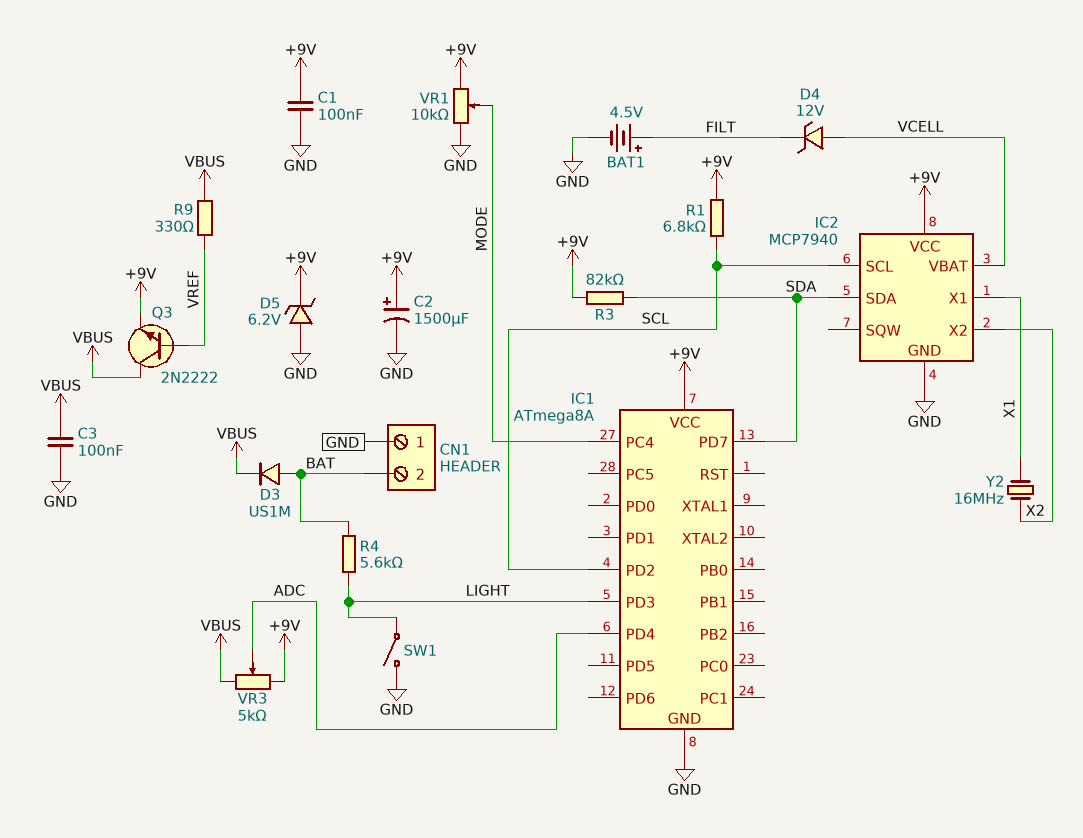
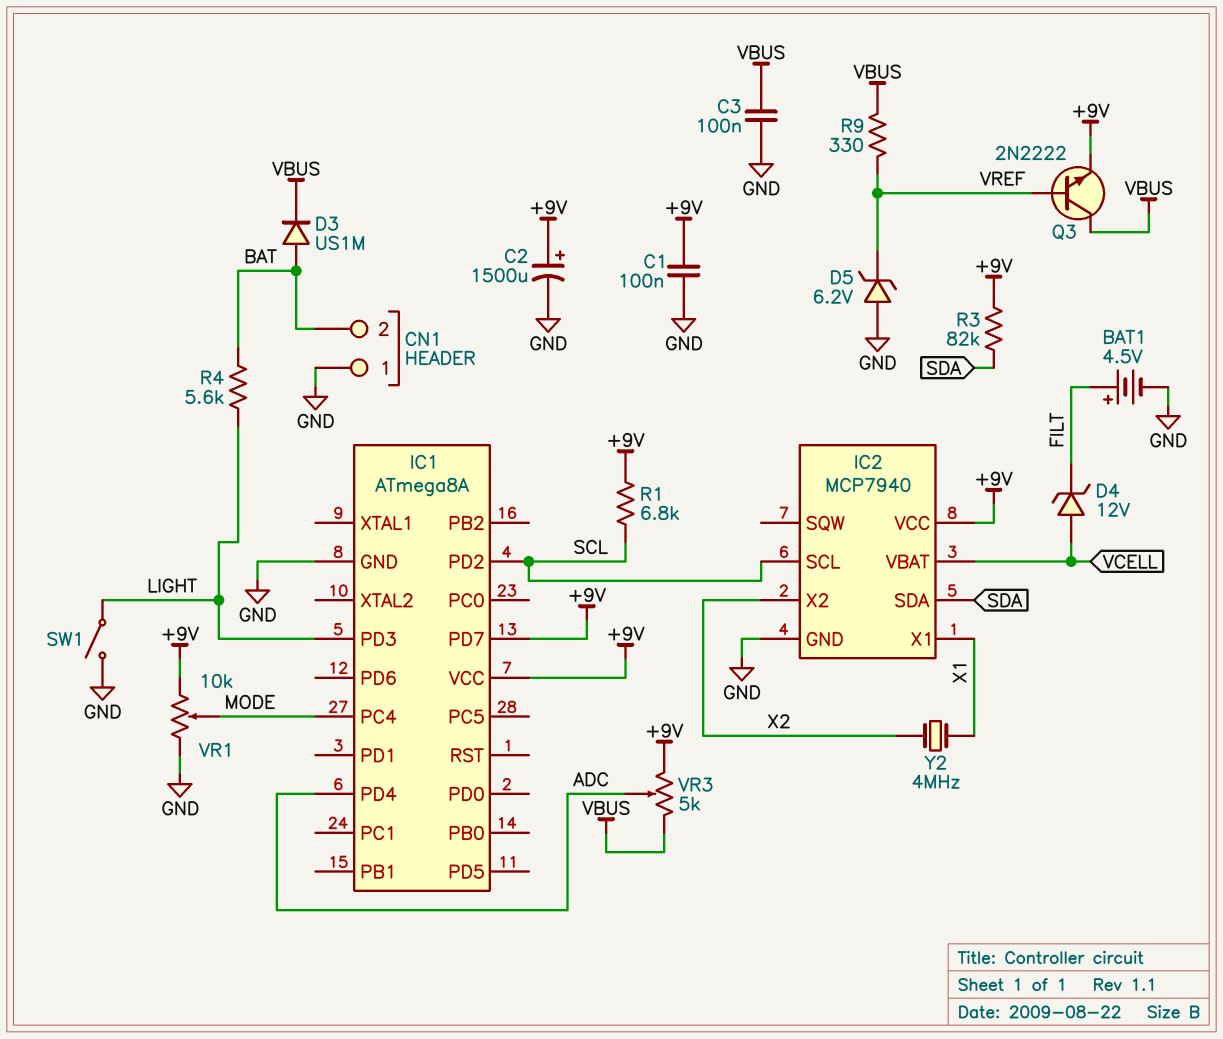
D5: zener 6.2V (A GND, K +9V) -> zener 6.2V (A GND, K VREF)
IC1 pin PD7: SDA -> +9V
Y2: 16MHz (X1, X2) -> 4MHz (X1, X2)

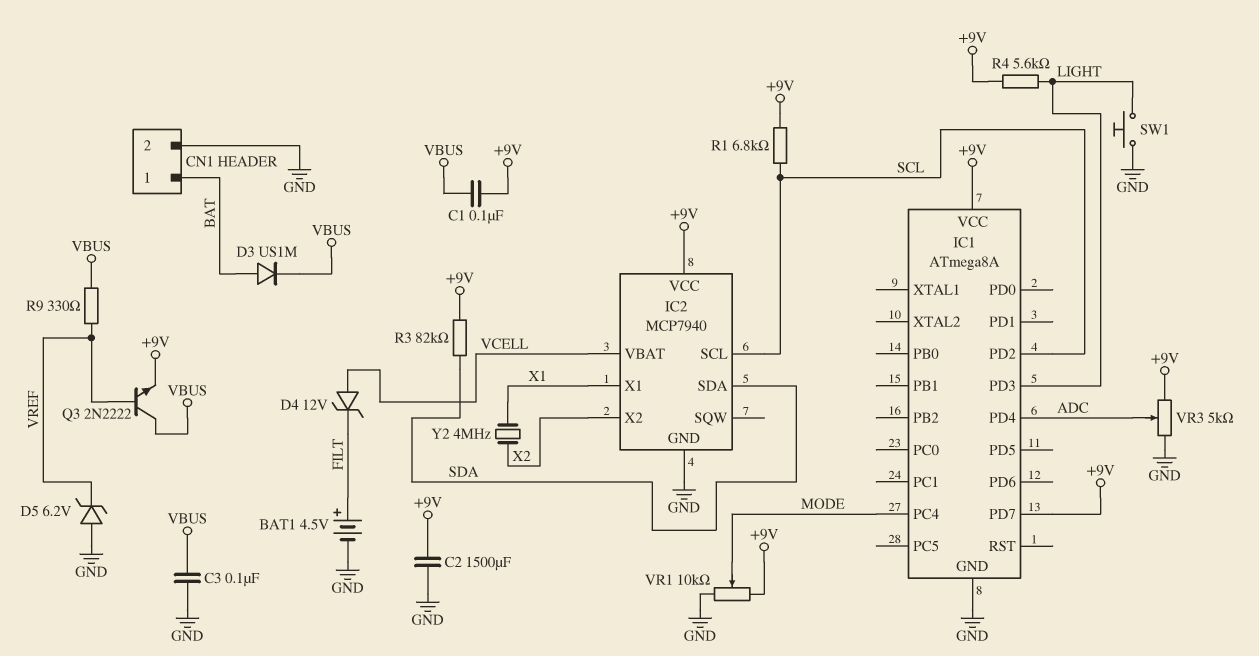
C1: 100nF (+9V, GND) -> 100nF (+9V, VBUS)
C2: 1500uF (plus +9V, minus GND) -> 1500uF (+9V, GND)
CN1 pin 1: GND -> BAT
CN1 pin 2: BAT -> GND
R4: 5.6k (BAT, LIGHT) -> 5.6k (+9V, LIGHT)
SW1: switch (GND, LIGHT) -> button (GND, LIGHT)
VR3: 5k (+9V, VBUS, wiper ADC) -> 5k (+9V, GND, wiper ADC)

